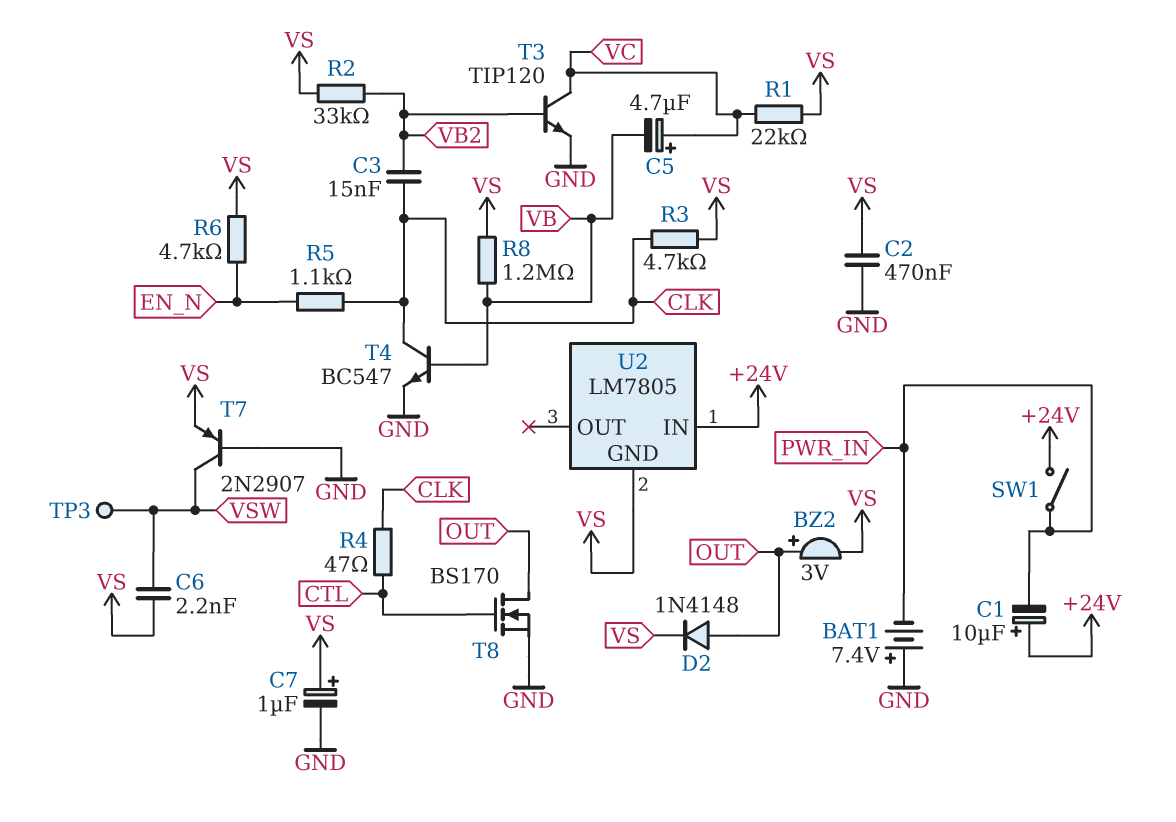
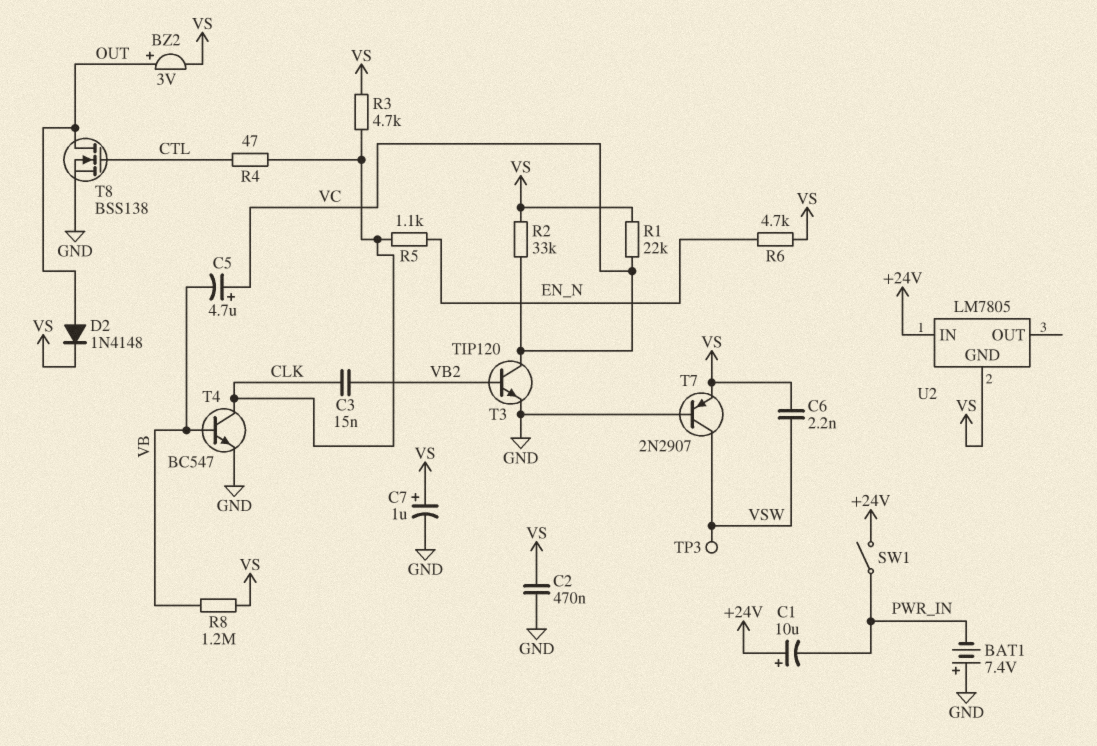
R2: 33k (VB2, VS) -> 33k (VC, VS)
T8: NMOS BS170 (G CTL, D OUT, S GND) -> NMOS BSS138 (G CTL, D OUT, S GND)

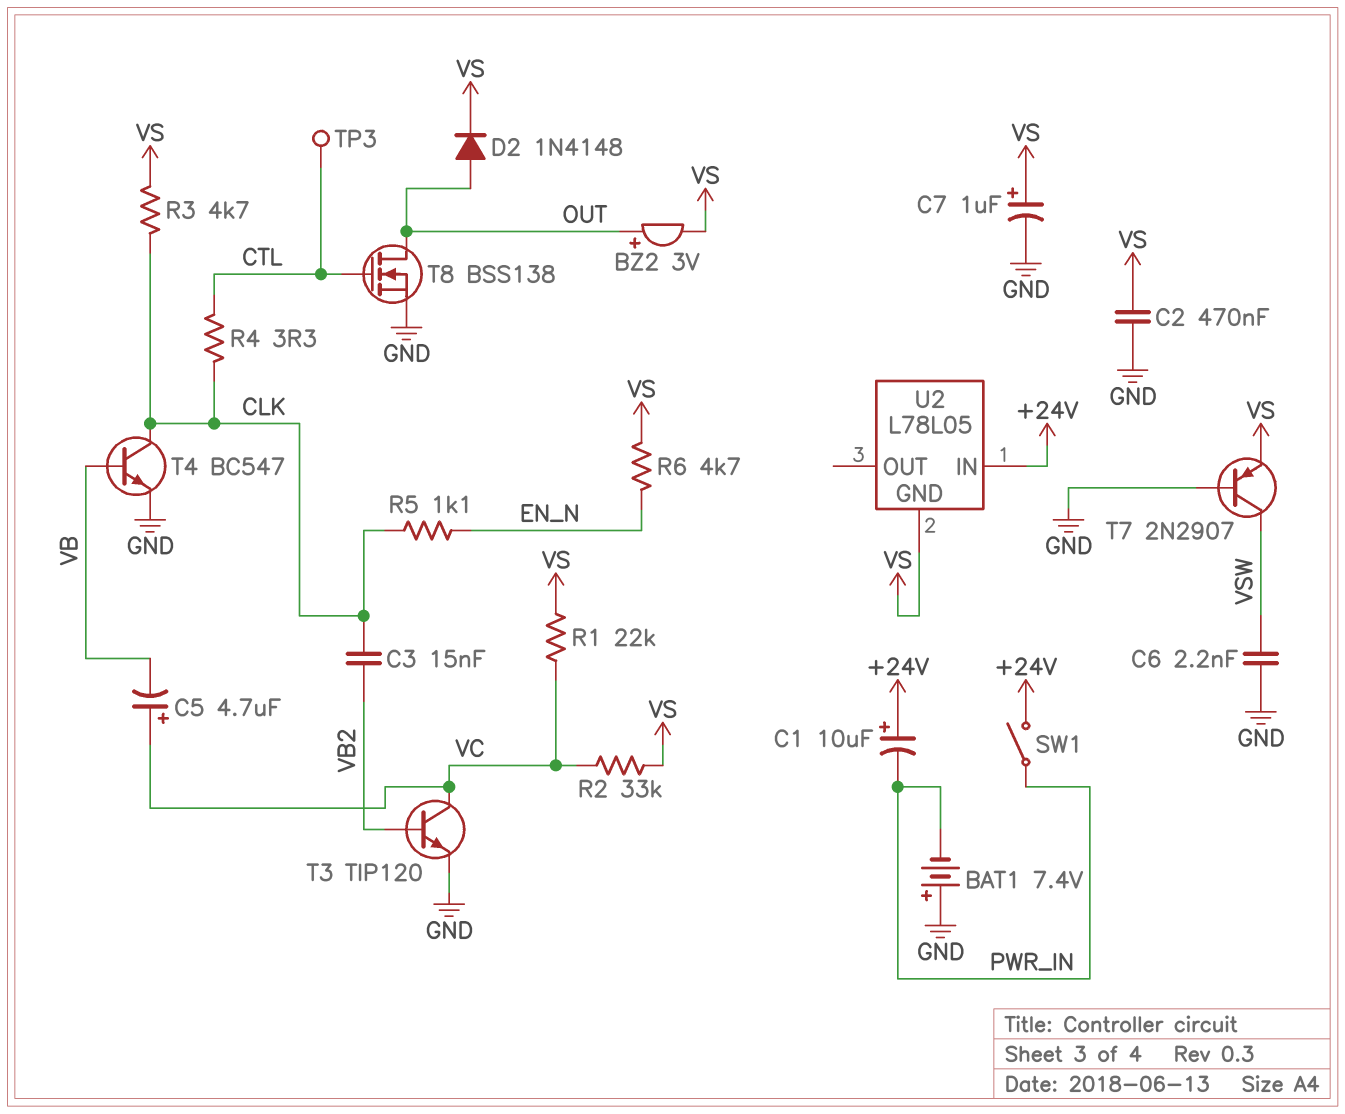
C6: 2.2nF (VS, VSW) -> 2.2nF (GND, VSW)
R4: 47 (CLK, CTL) -> 3.3 (CLK, CTL)
R8: 1.2M (VB, VS) -> none
TP3: test point (VSW) -> test point (CTL)
U2: LM7805 -> L78L05

